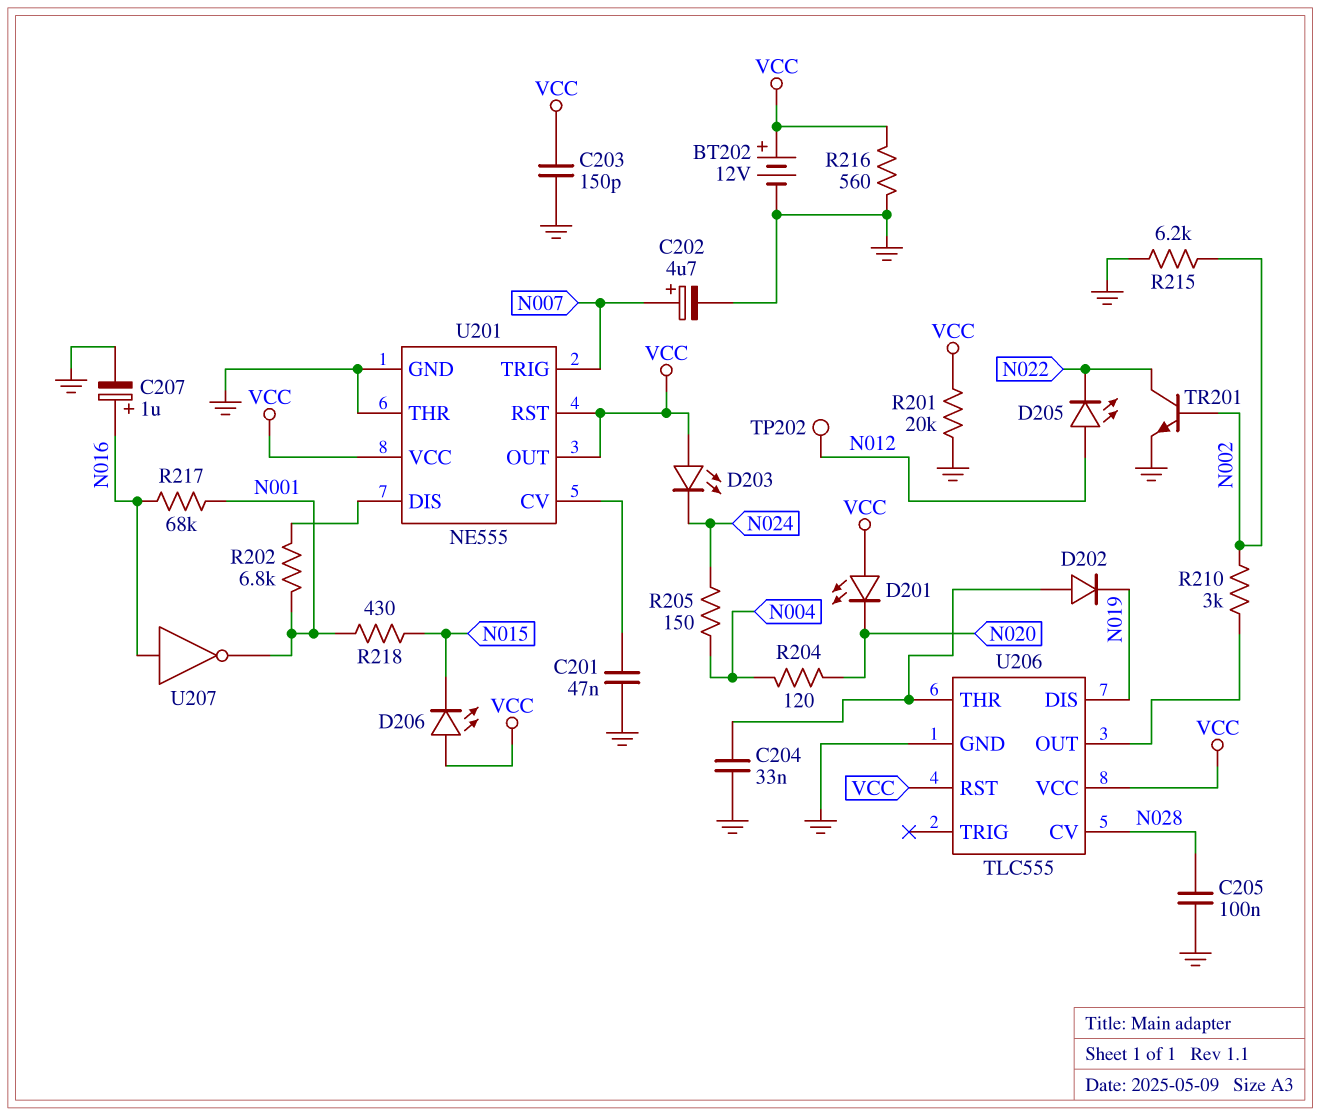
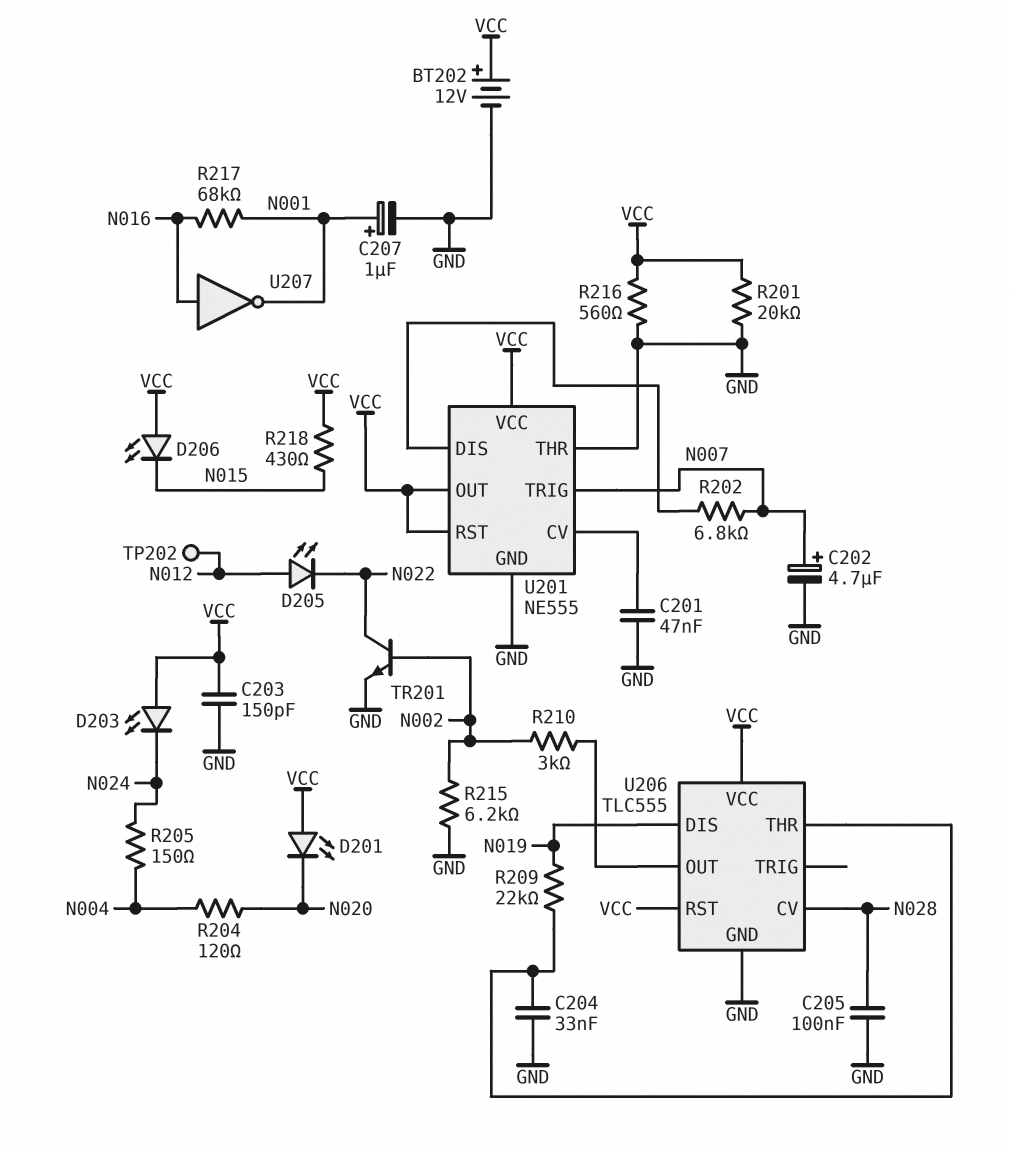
C207: 1uF (plus N016, minus GND) -> 1uF (plus N001, minus GND)
D202: diode (A U206/THR, K N019) -> none
R202: 6.8k (N001, U201/DIS) -> 6.8k (N007, U201/DIS)
R209: none -> 22k (N019, U206/THR)
R218: 430 (N001, N015) -> 430 (N015, VCC)

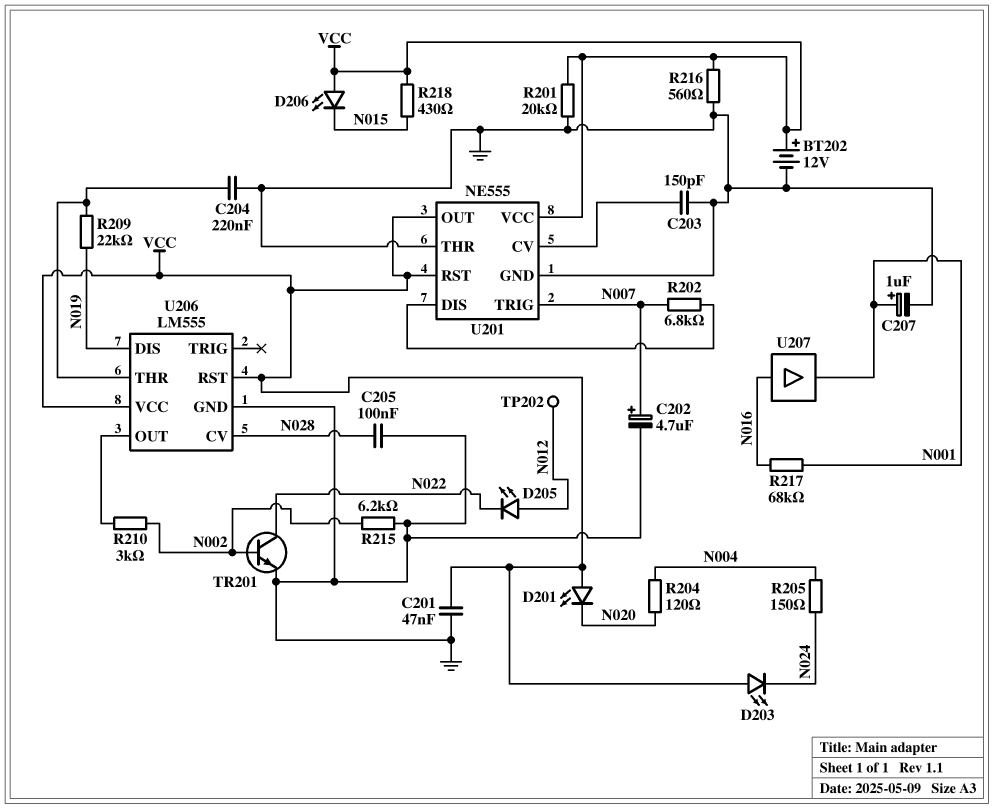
C201: 47nF (GND, U201/CV) -> 47nF (GND, VCC)
C203: 150pF (GND, VCC) -> 150pF (GND, U201/CV)
C204: 33nF (GND, U206/THR) -> 220nF (GND, U206/THR)
U206: TLC555 -> LM555
U207: NOT (in N016, out N001) -> buffer (in N016, out N001)

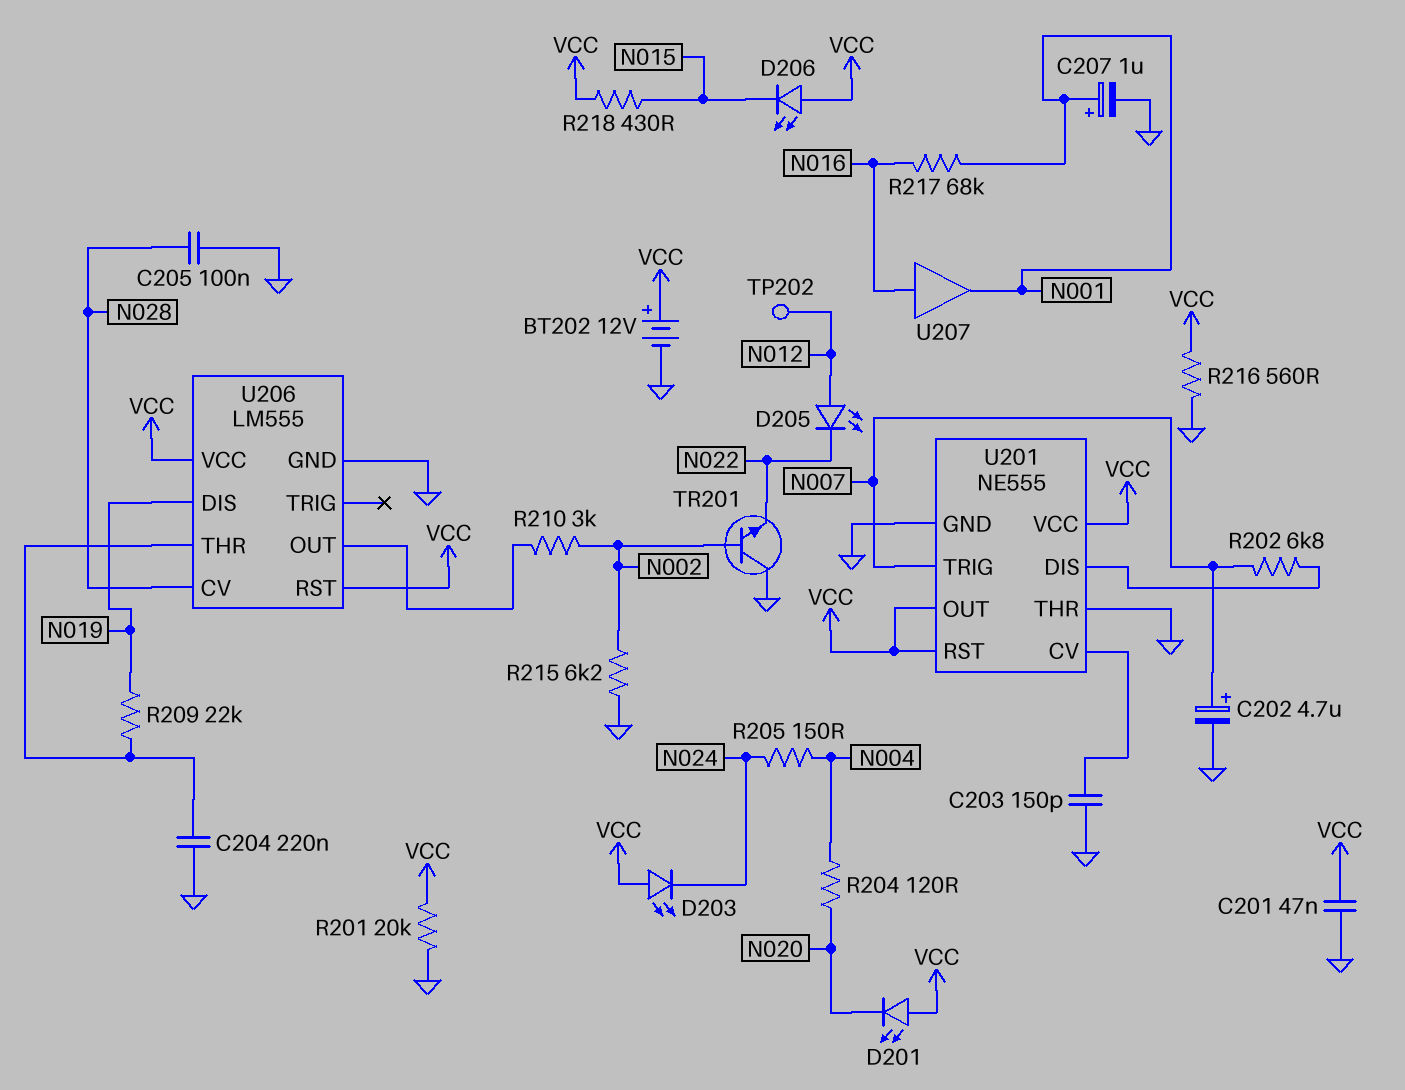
TR201: NPN (B N002, C N022, E GND) -> NPN (B N002, C GND, E N022)

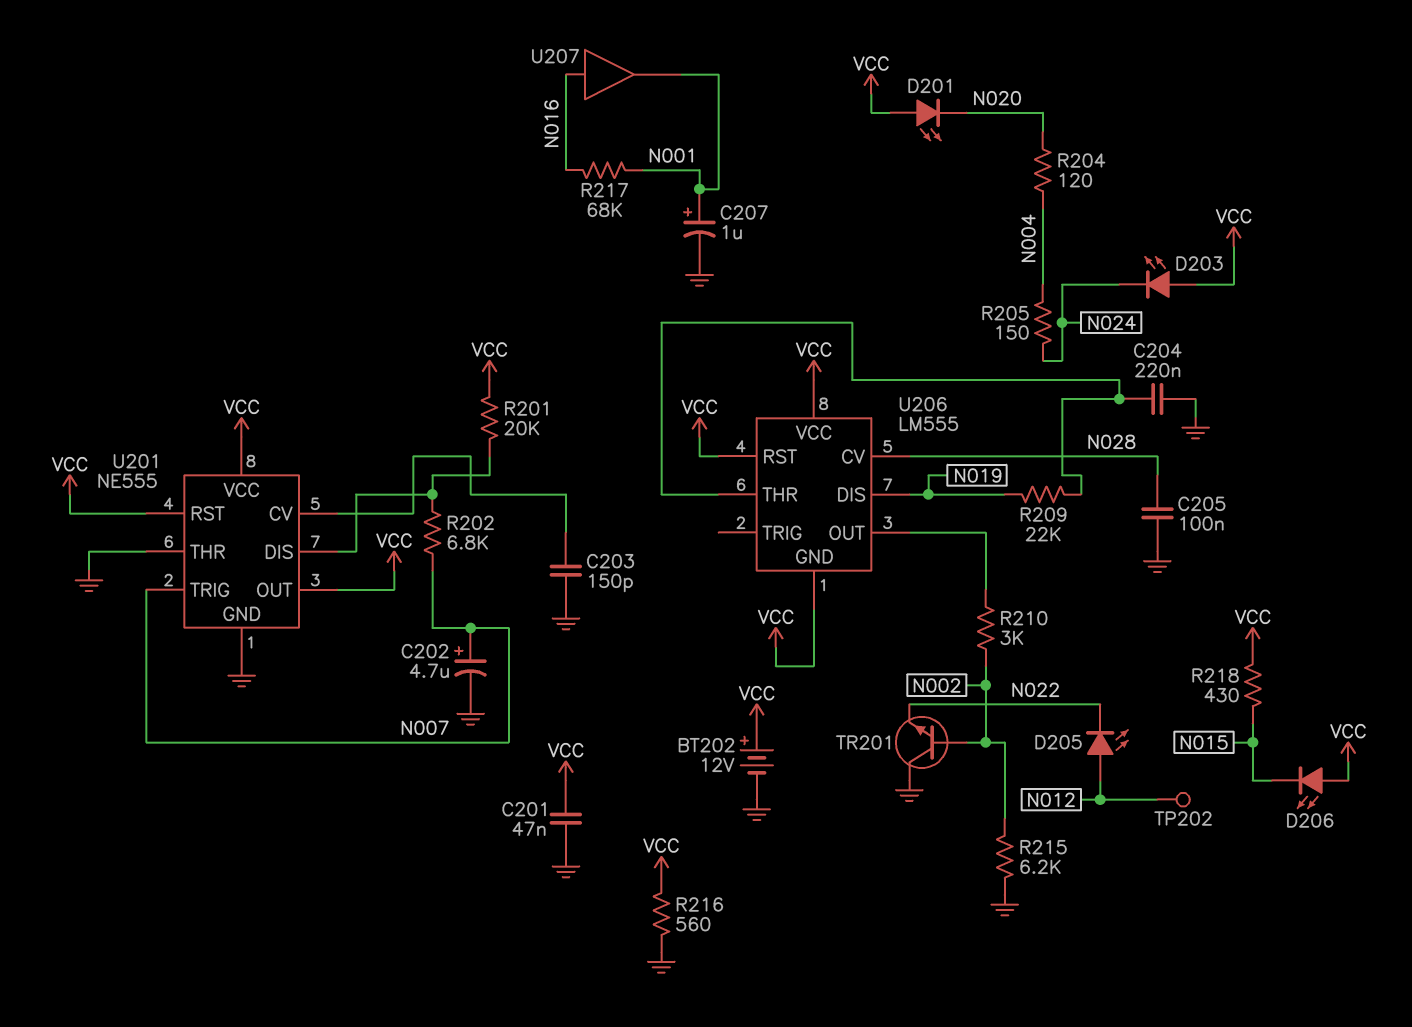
R201: 20k (GND, VCC) -> 20k (U201/DIS, VCC)
U206 pin GND: GND -> VCC

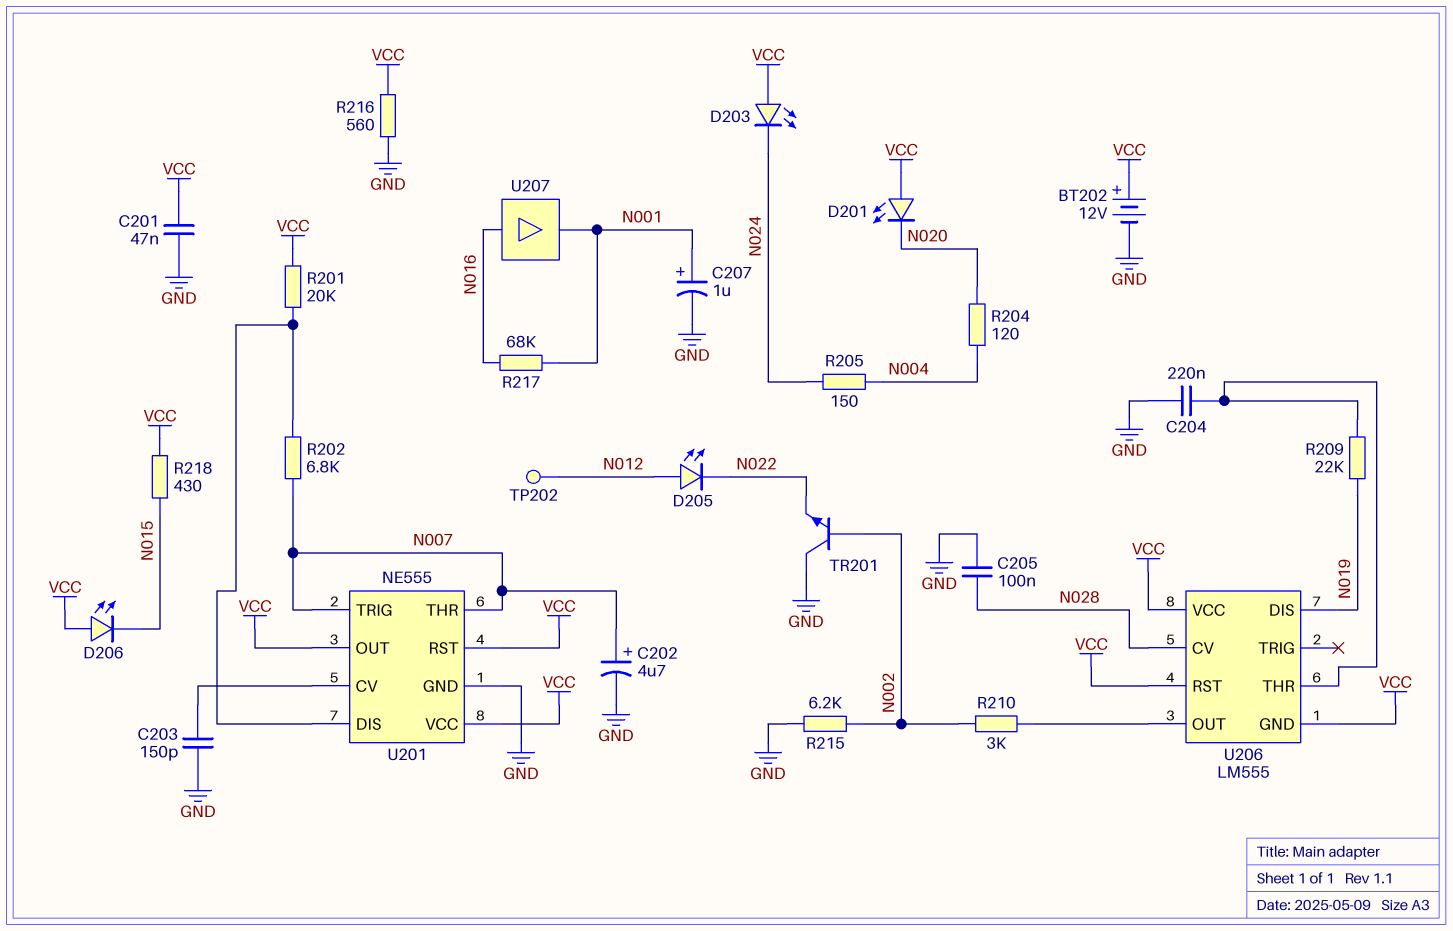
U201 pin THR: GND -> N007

